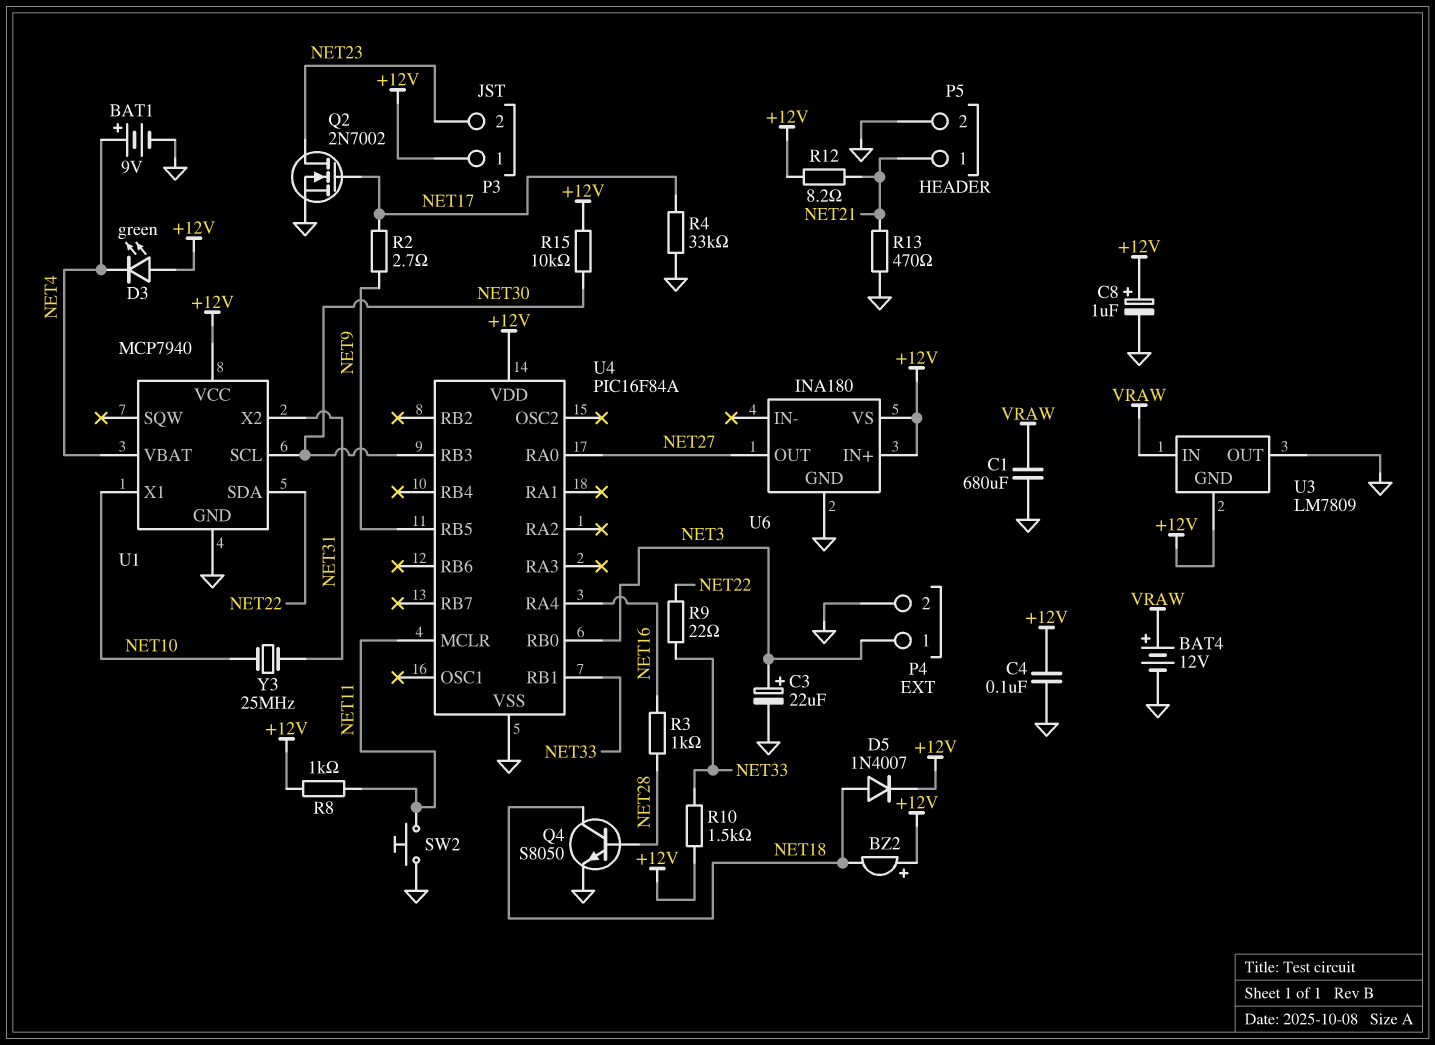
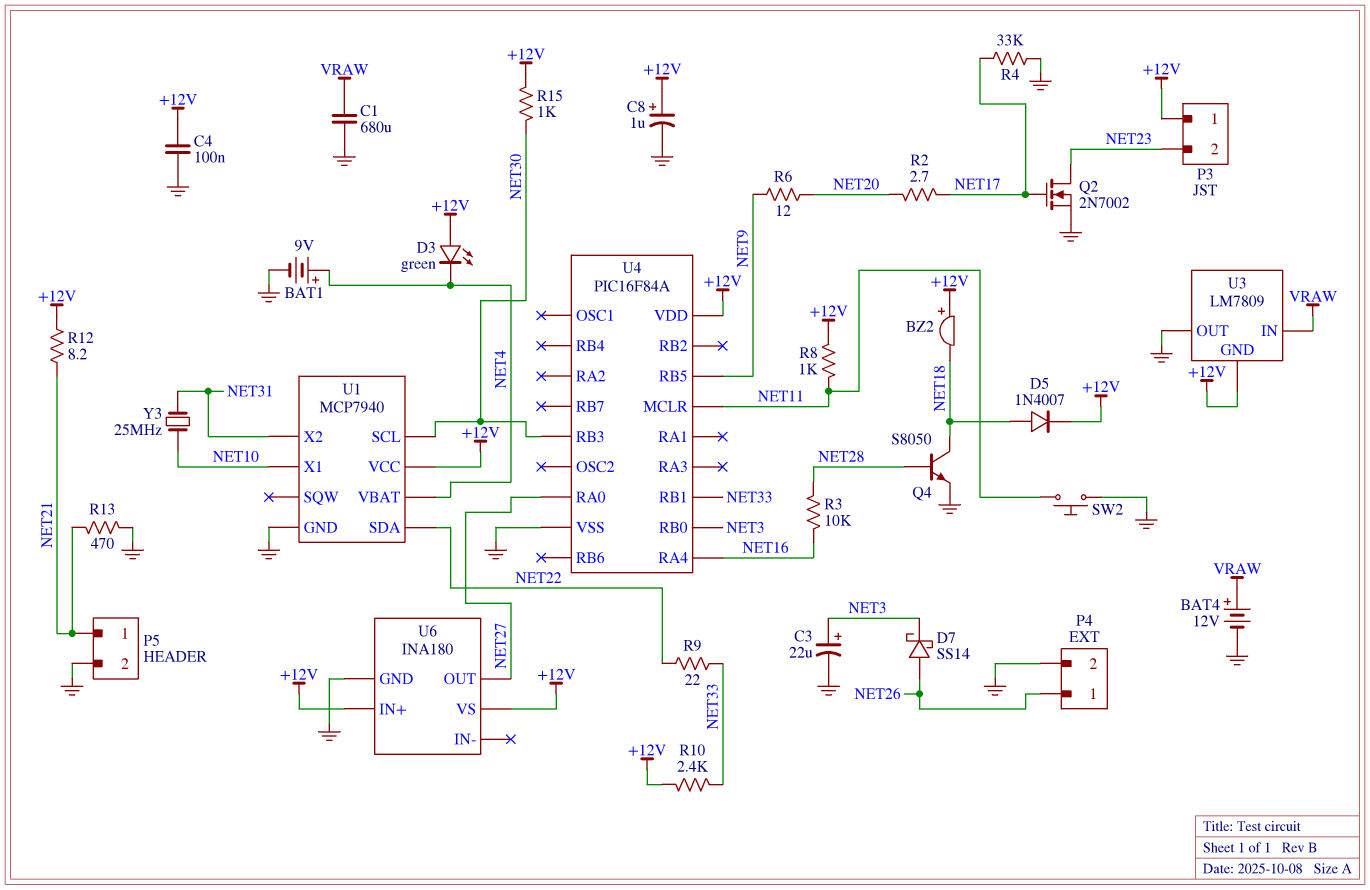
D7: none -> schottky SS14 (A NET26, K NET3)
P4 pin 1: NET3 -> NET26
R2: 2.7 (NET9, NET17) -> 2.7 (NET17, NET20)
R3: 1k (NET16, NET28) -> 10k (NET16, NET28)
R6: none -> 12 (NET9, NET20)
R10: 1.5k (+12V, NET33) -> 2.4k (+12V, NET33)
R15: 10k (+12V, NET30) -> 1k (+12V, NET30)

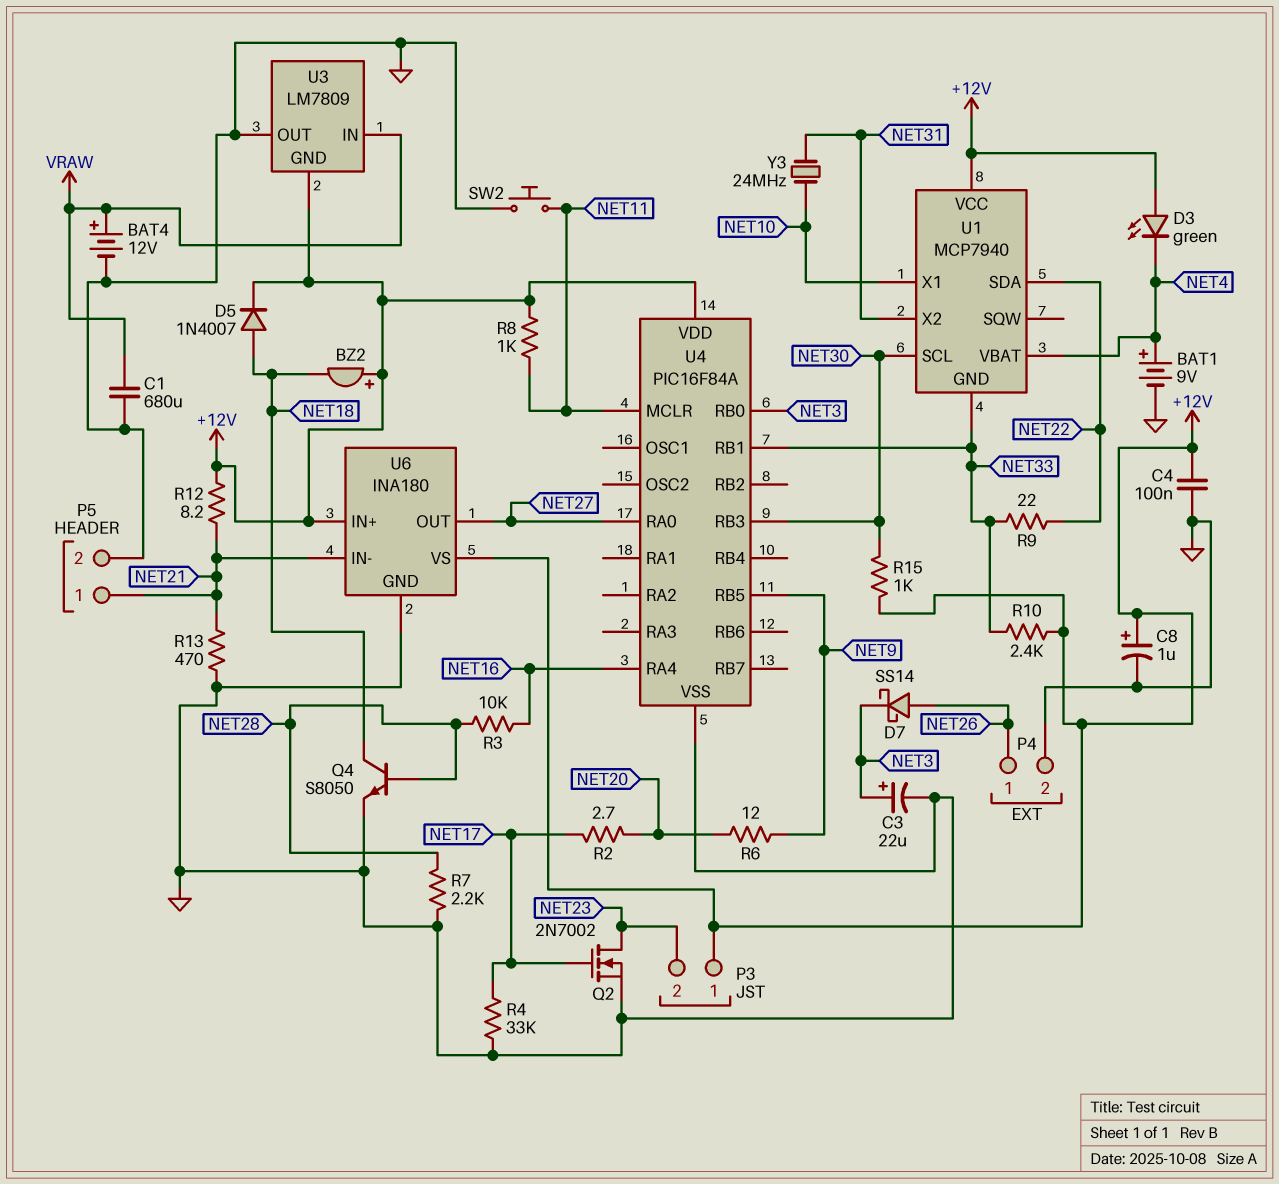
R7: none -> 2.2k (GND, NET28)
U1 pin GND: GND -> NET33
U6 pin IN-: none -> NET21
Y3: 25MHz (NET10, NET31) -> 24MHz (NET10, NET31)

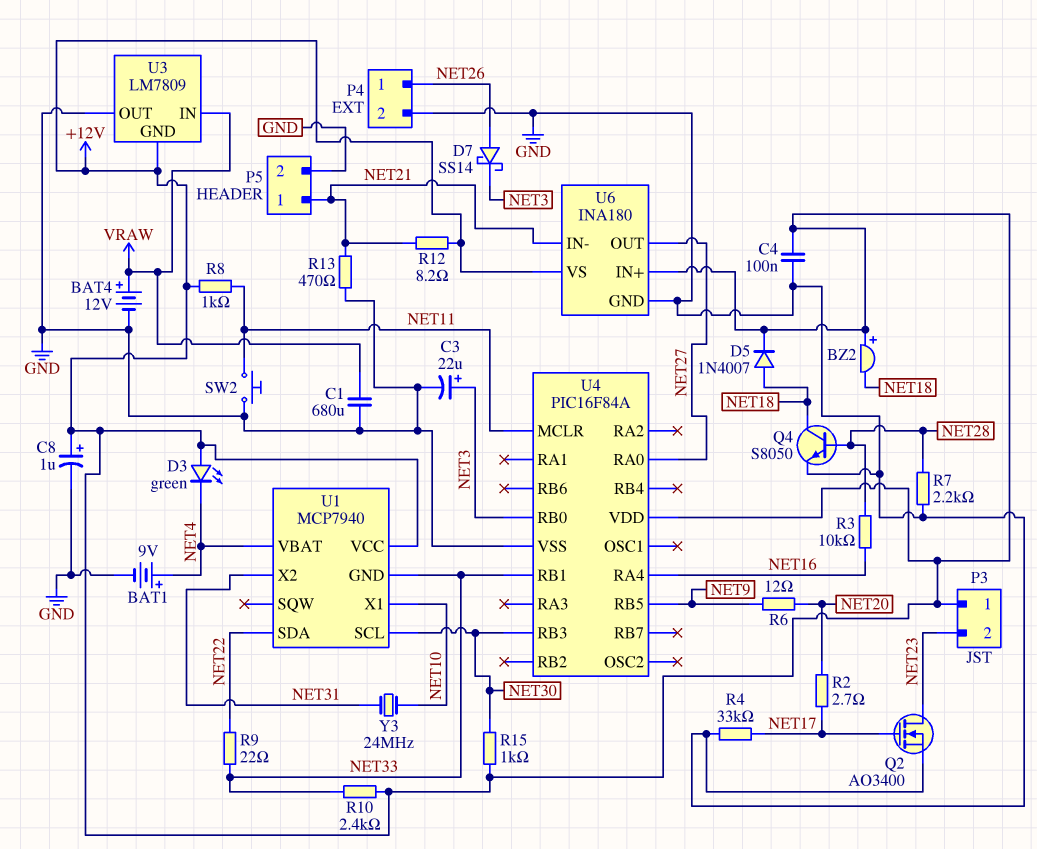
Q2: NMOS 2N7002 (G NET17, D NET23, S GND) -> NMOS AO3400 (G NET17, D NET23, S GND)

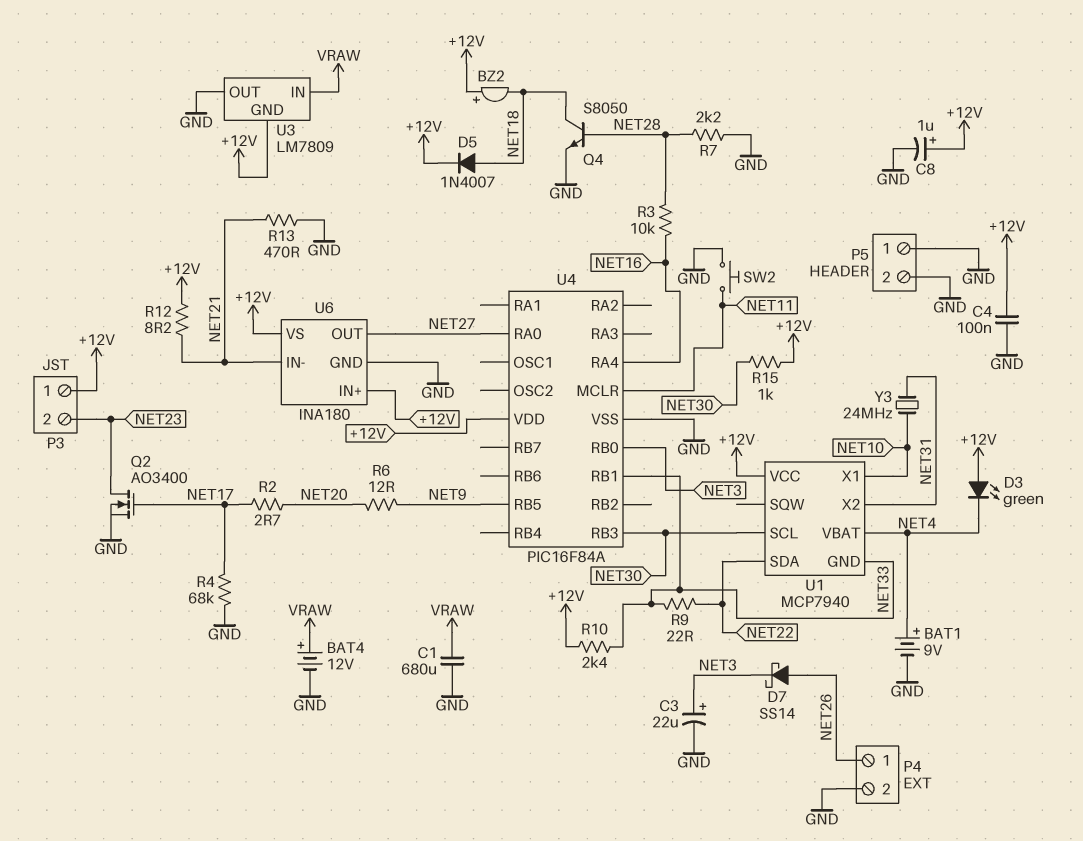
P5 pin 1: NET21 -> GND
R4: 33k (GND, NET17) -> 68k (GND, NET17)
R8: 1k (+12V, NET11) -> none

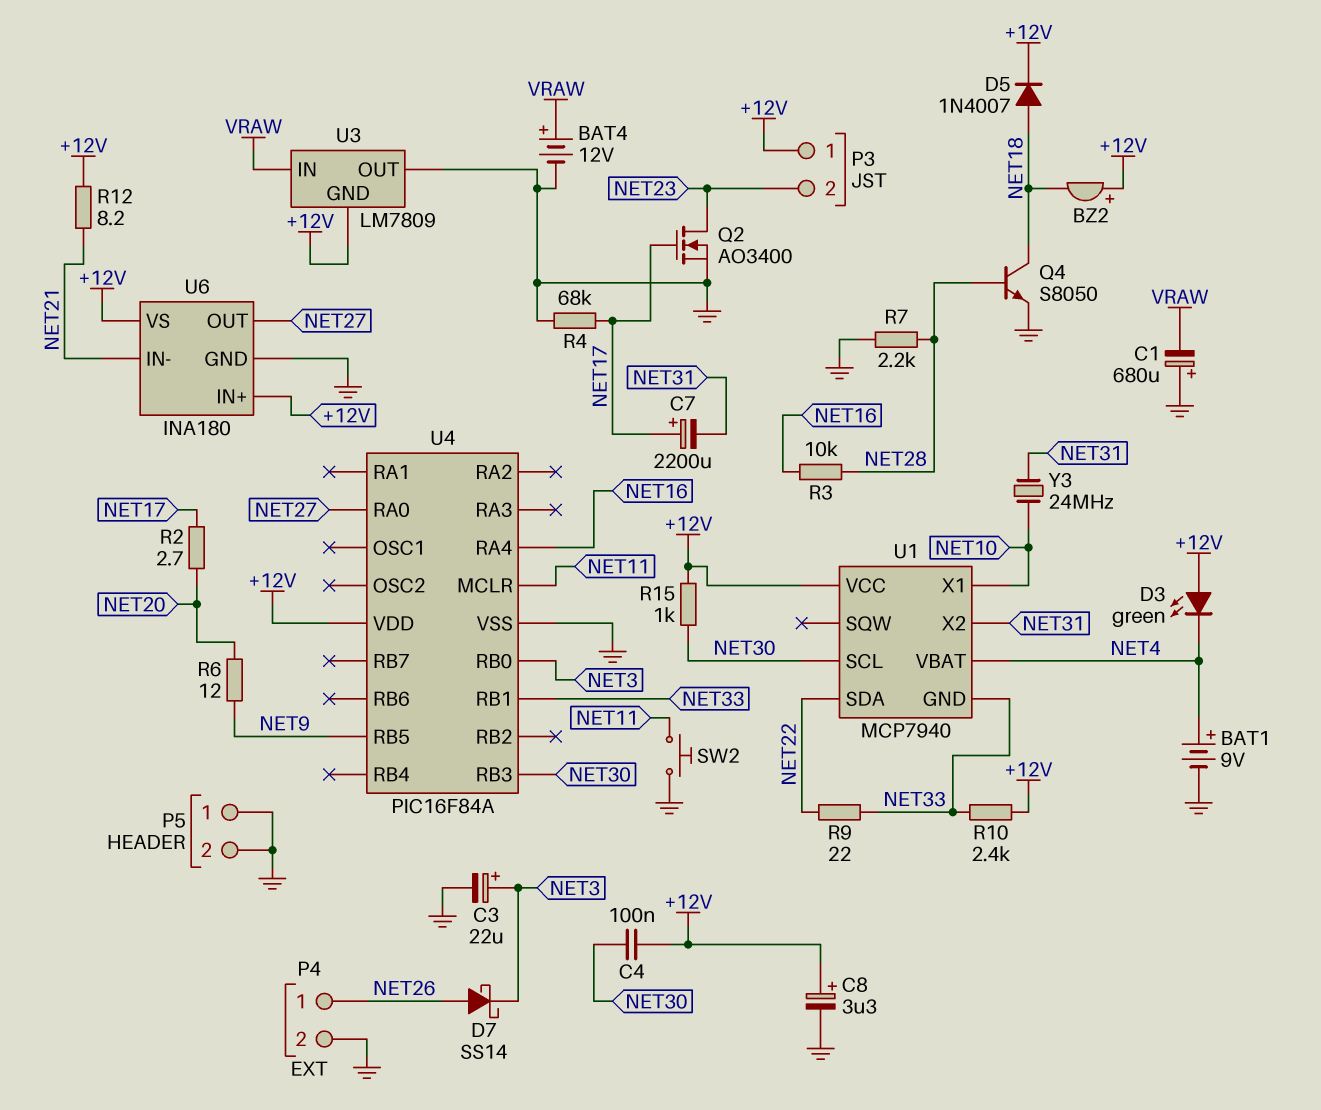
C1: 680uF (GND, VRAW) -> 680uF (plus GND, minus VRAW)
C4: 100nF (+12V, GND) -> 100nF (+12V, NET30)
C7: none -> 2200uF (plus NET17, minus NET31)
C8: 1uF (plus +12V, minus GND) -> 3.3uF (plus +12V, minus GND)
R13: 470 (GND, NET21) -> none

